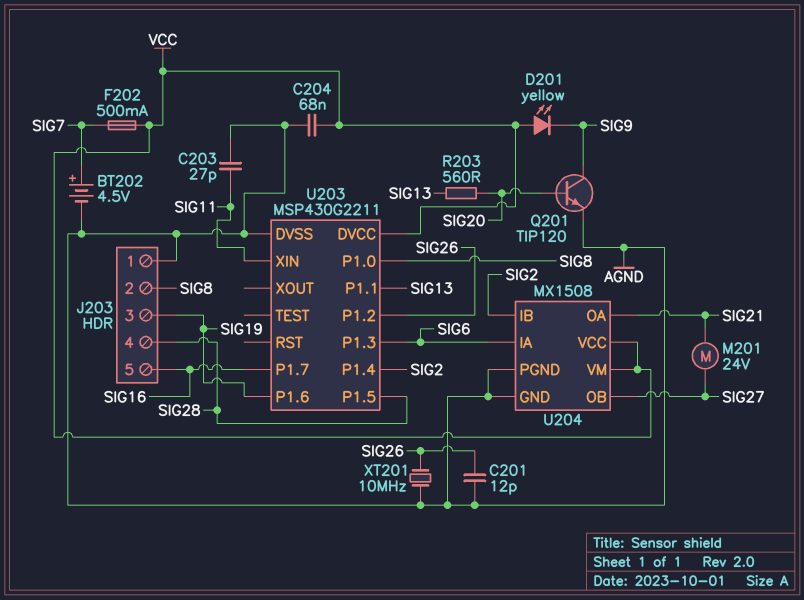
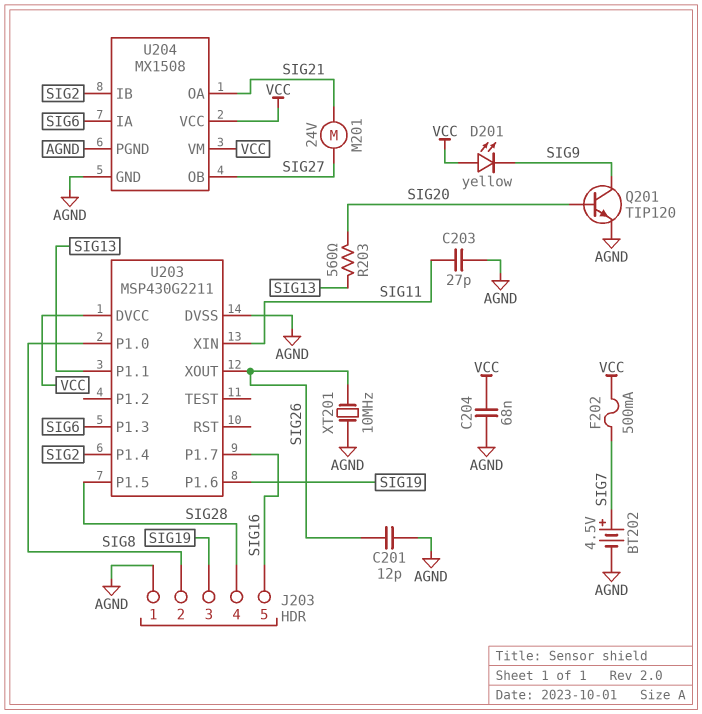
U203 pin P1.2: SIG26 -> none
U203 pin XOUT: none -> SIG26

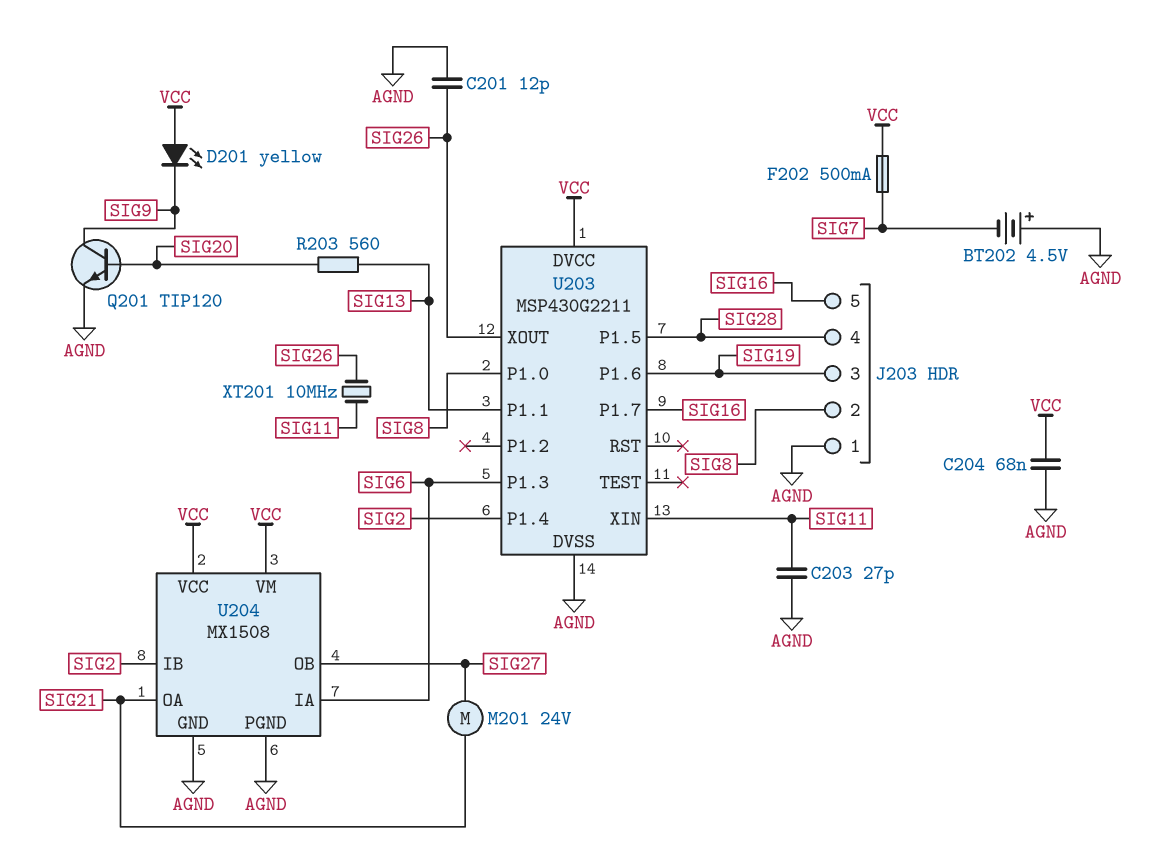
BT202: 4.5V (plus SIG7, minus AGND) -> 4.5V (plus AGND, minus SIG7)
XT201: 10MHz (AGND, SIG26) -> 10MHz (SIG11, SIG26)

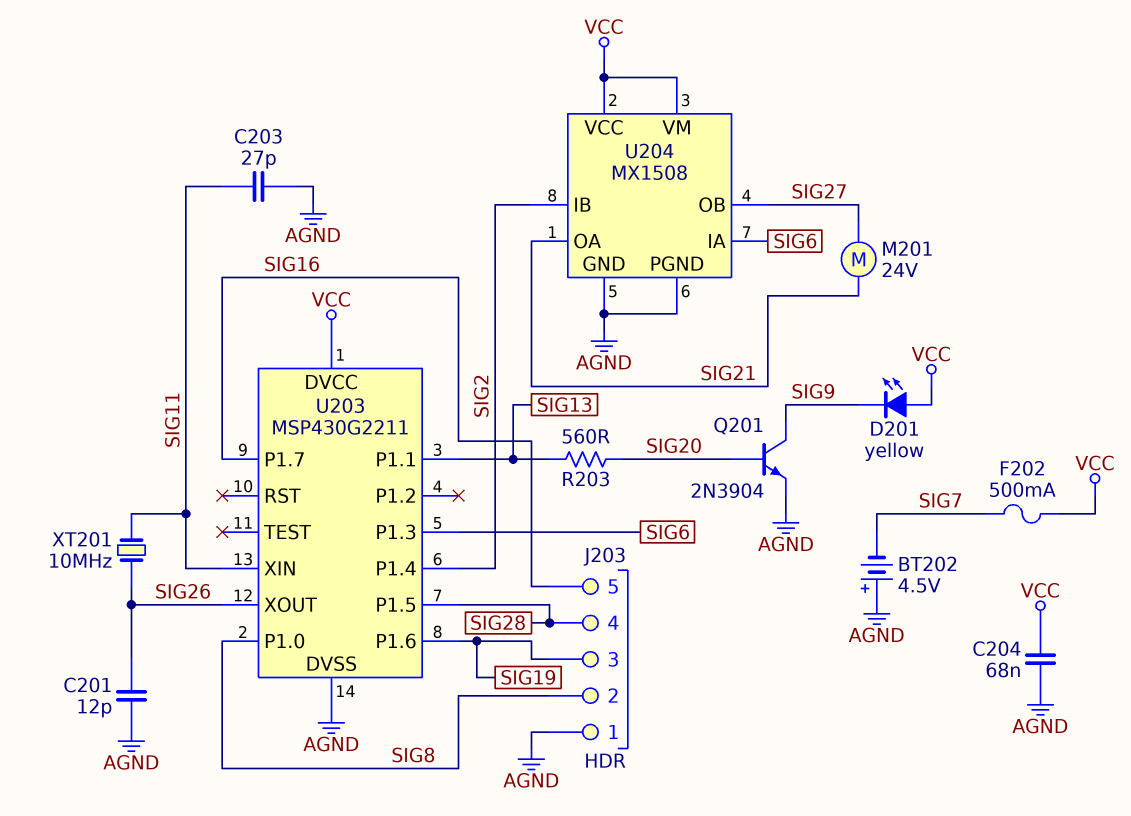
Q201: NPN TIP120 (B SIG20, C SIG9, E AGND) -> NPN 2N3904 (B SIG20, C SIG9, E AGND)

